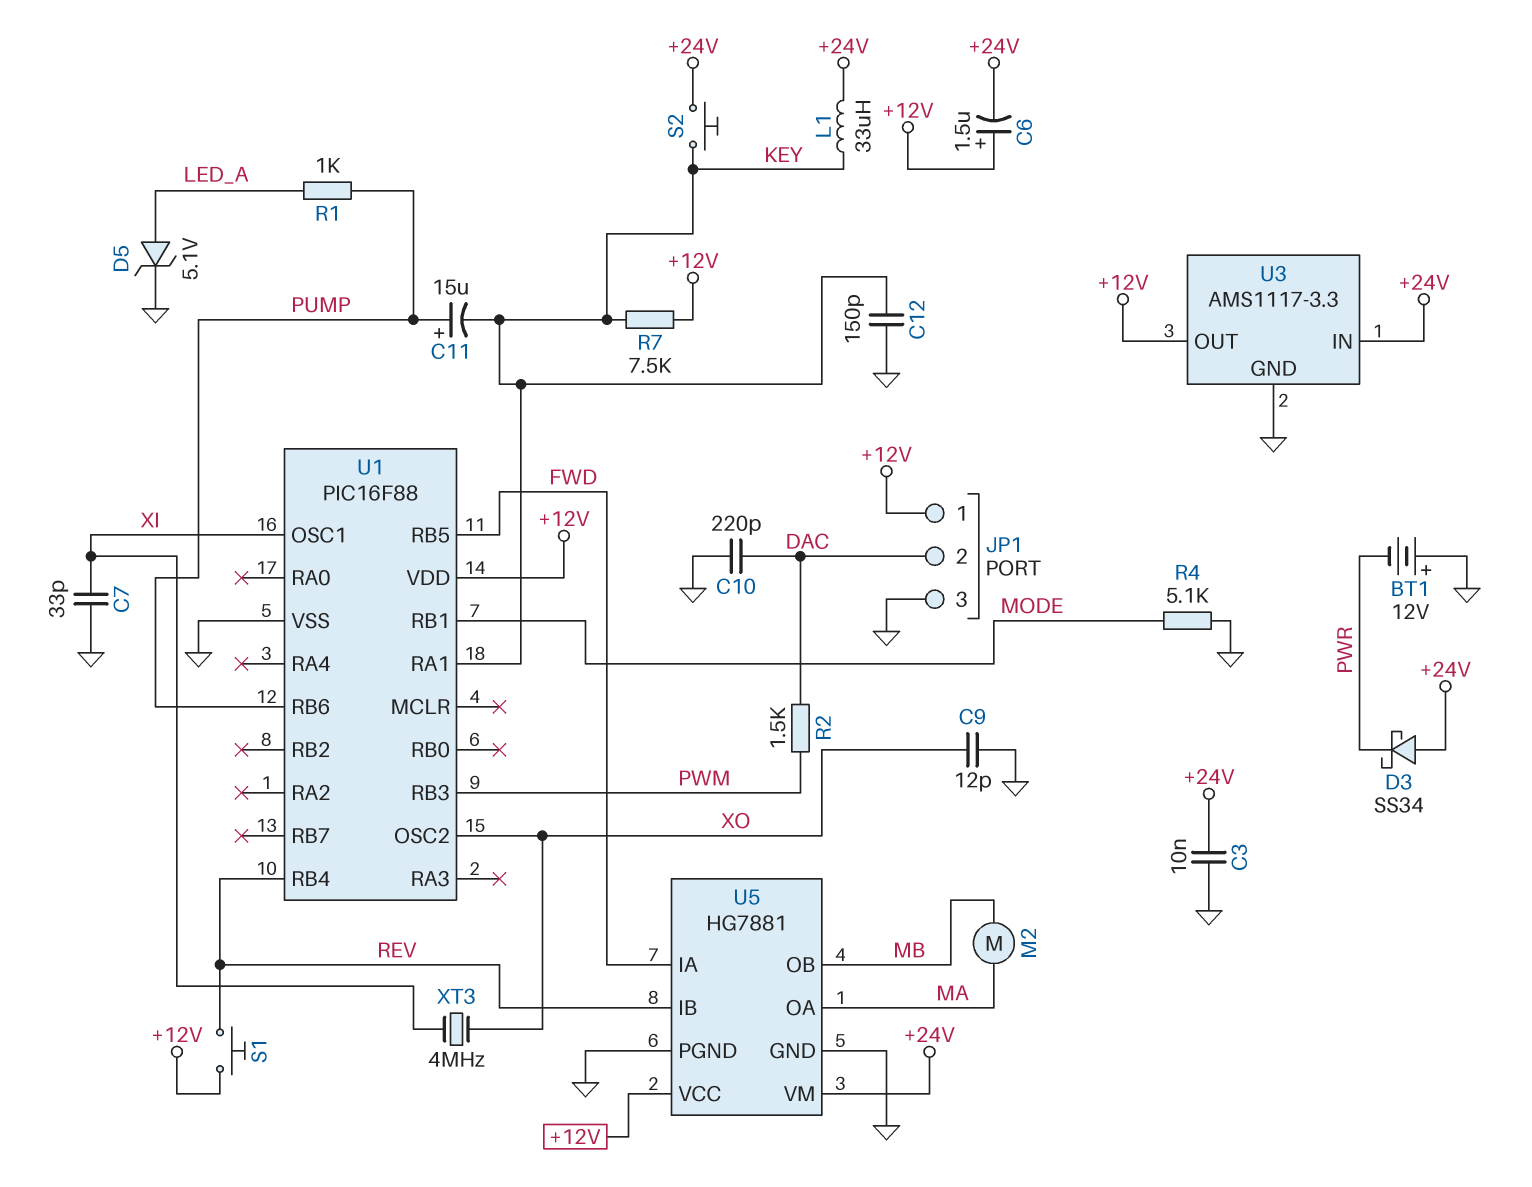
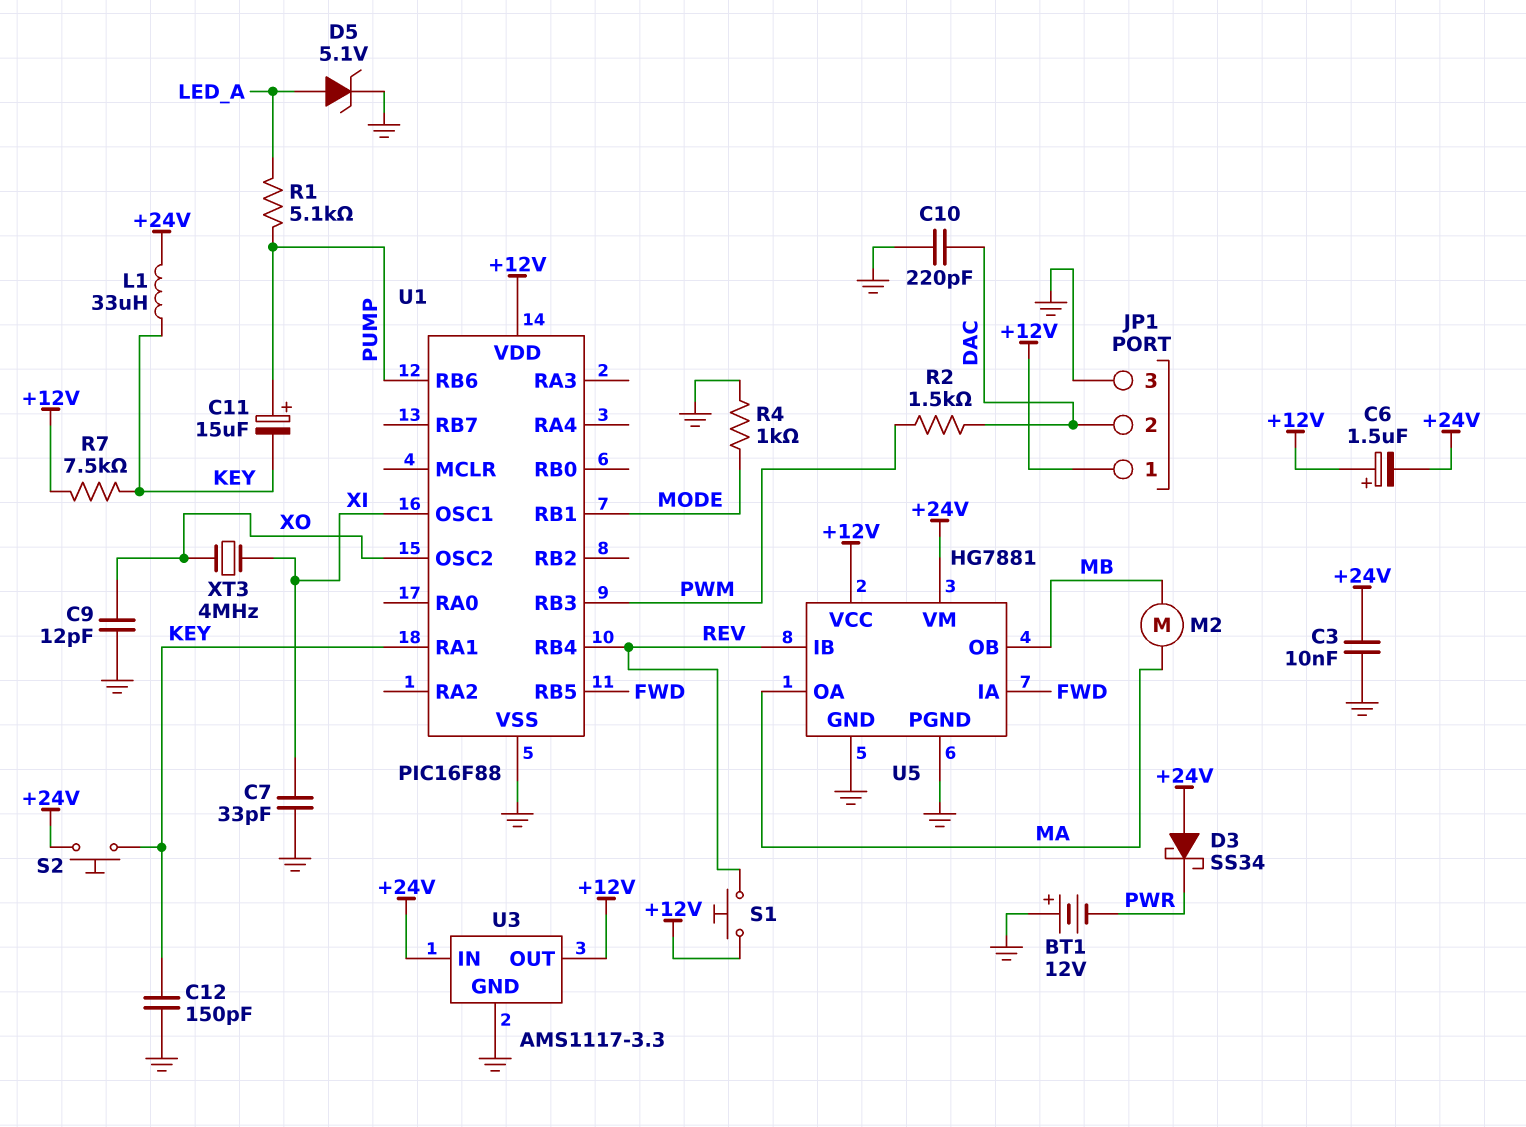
R1: 1k (LED_A, PUMP) -> 5.1k (LED_A, PUMP)
R4: 5.1k (GND, MODE) -> 1k (GND, MODE)

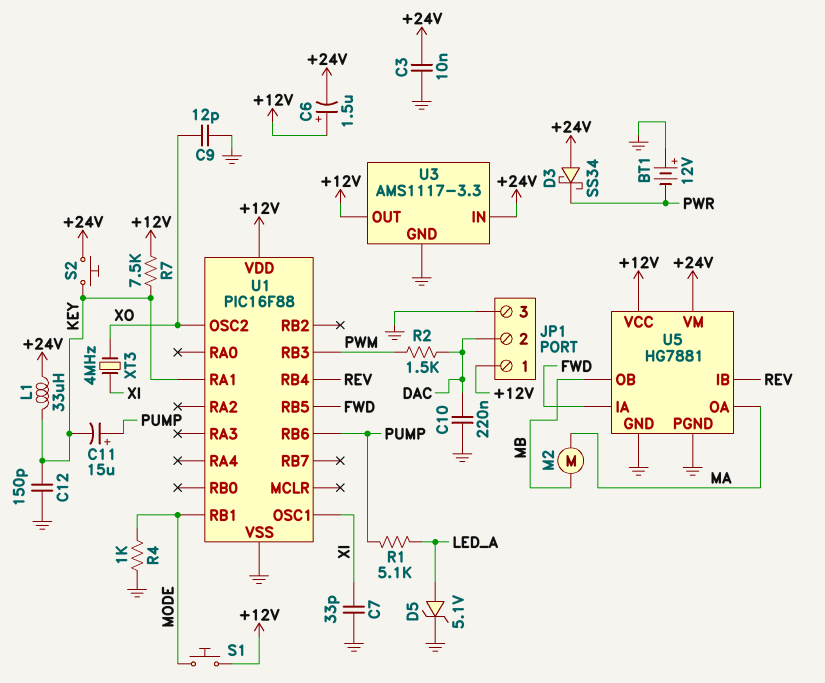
C10: 220pF (DAC, GND) -> 220nF (DAC, GND)
S1: button (+12V, REV) -> button (+12V, MODE)

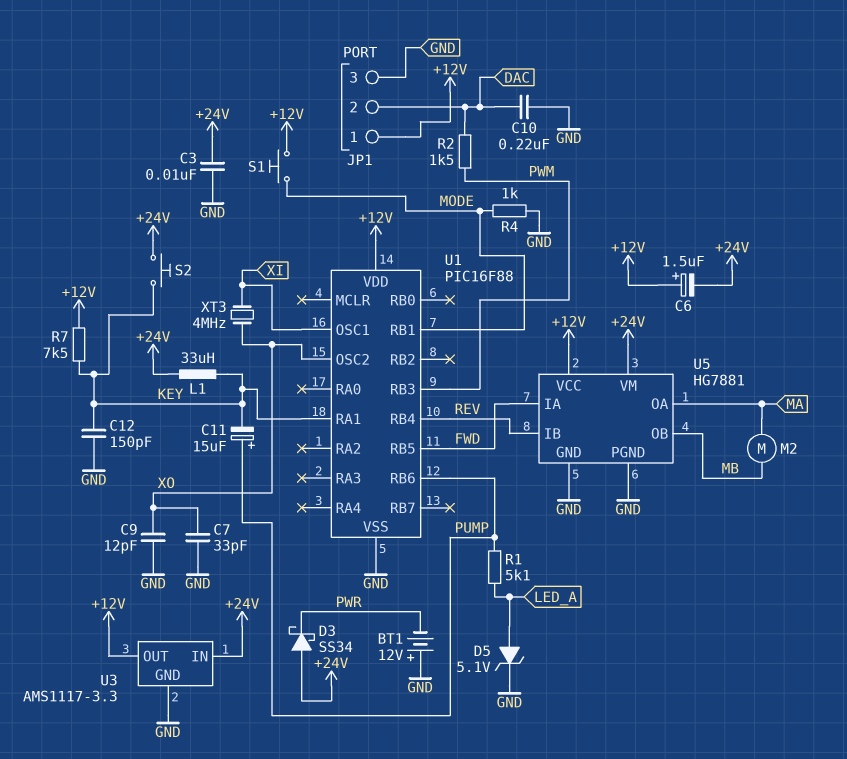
C7: 33pF (GND, XI) -> 33pF (GND, XO)

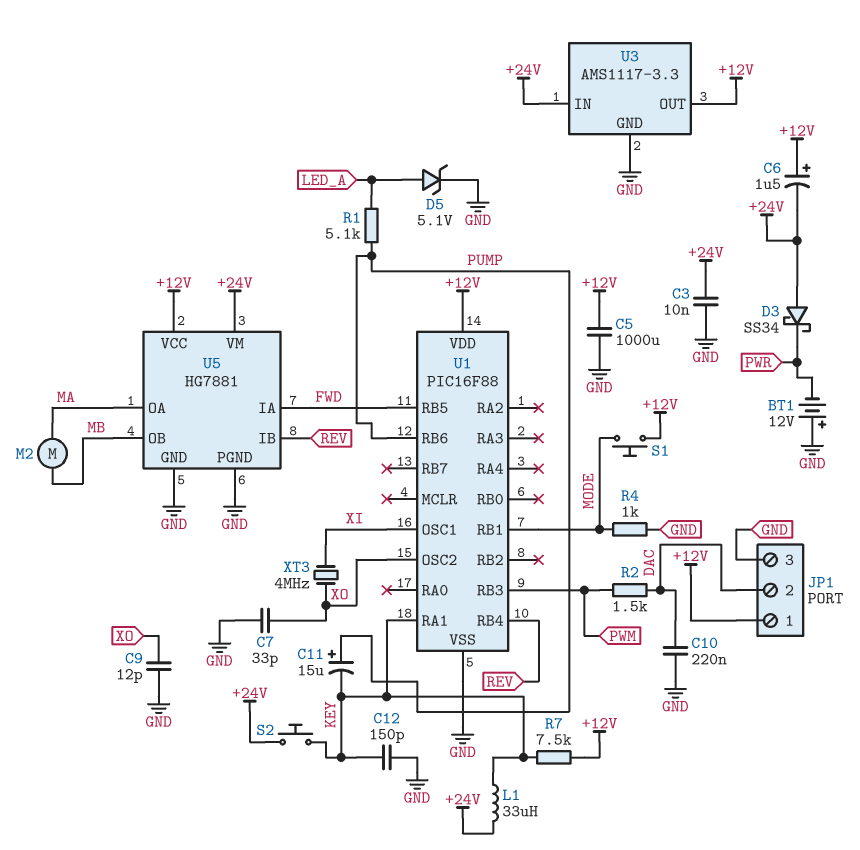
C5: none -> 1000uF (+12V, GND)

